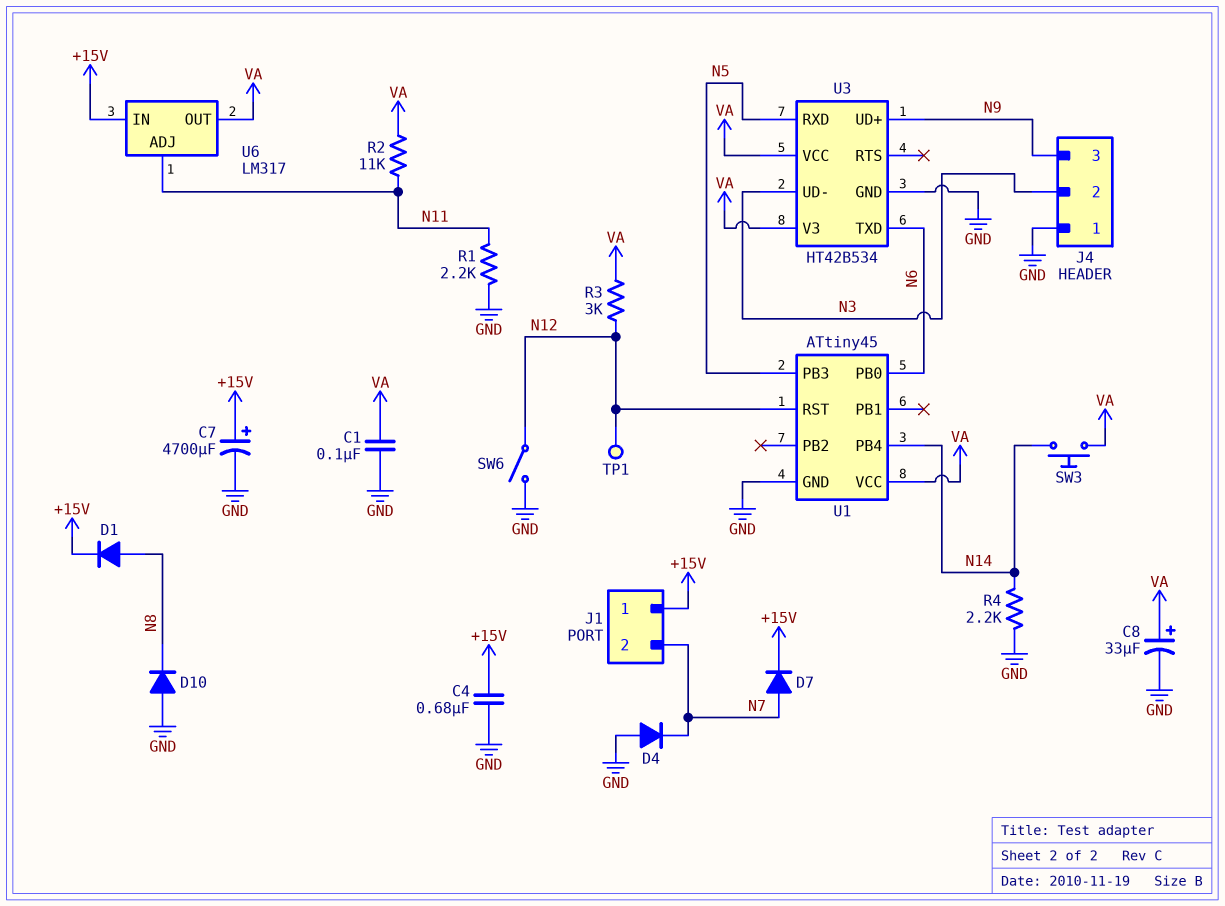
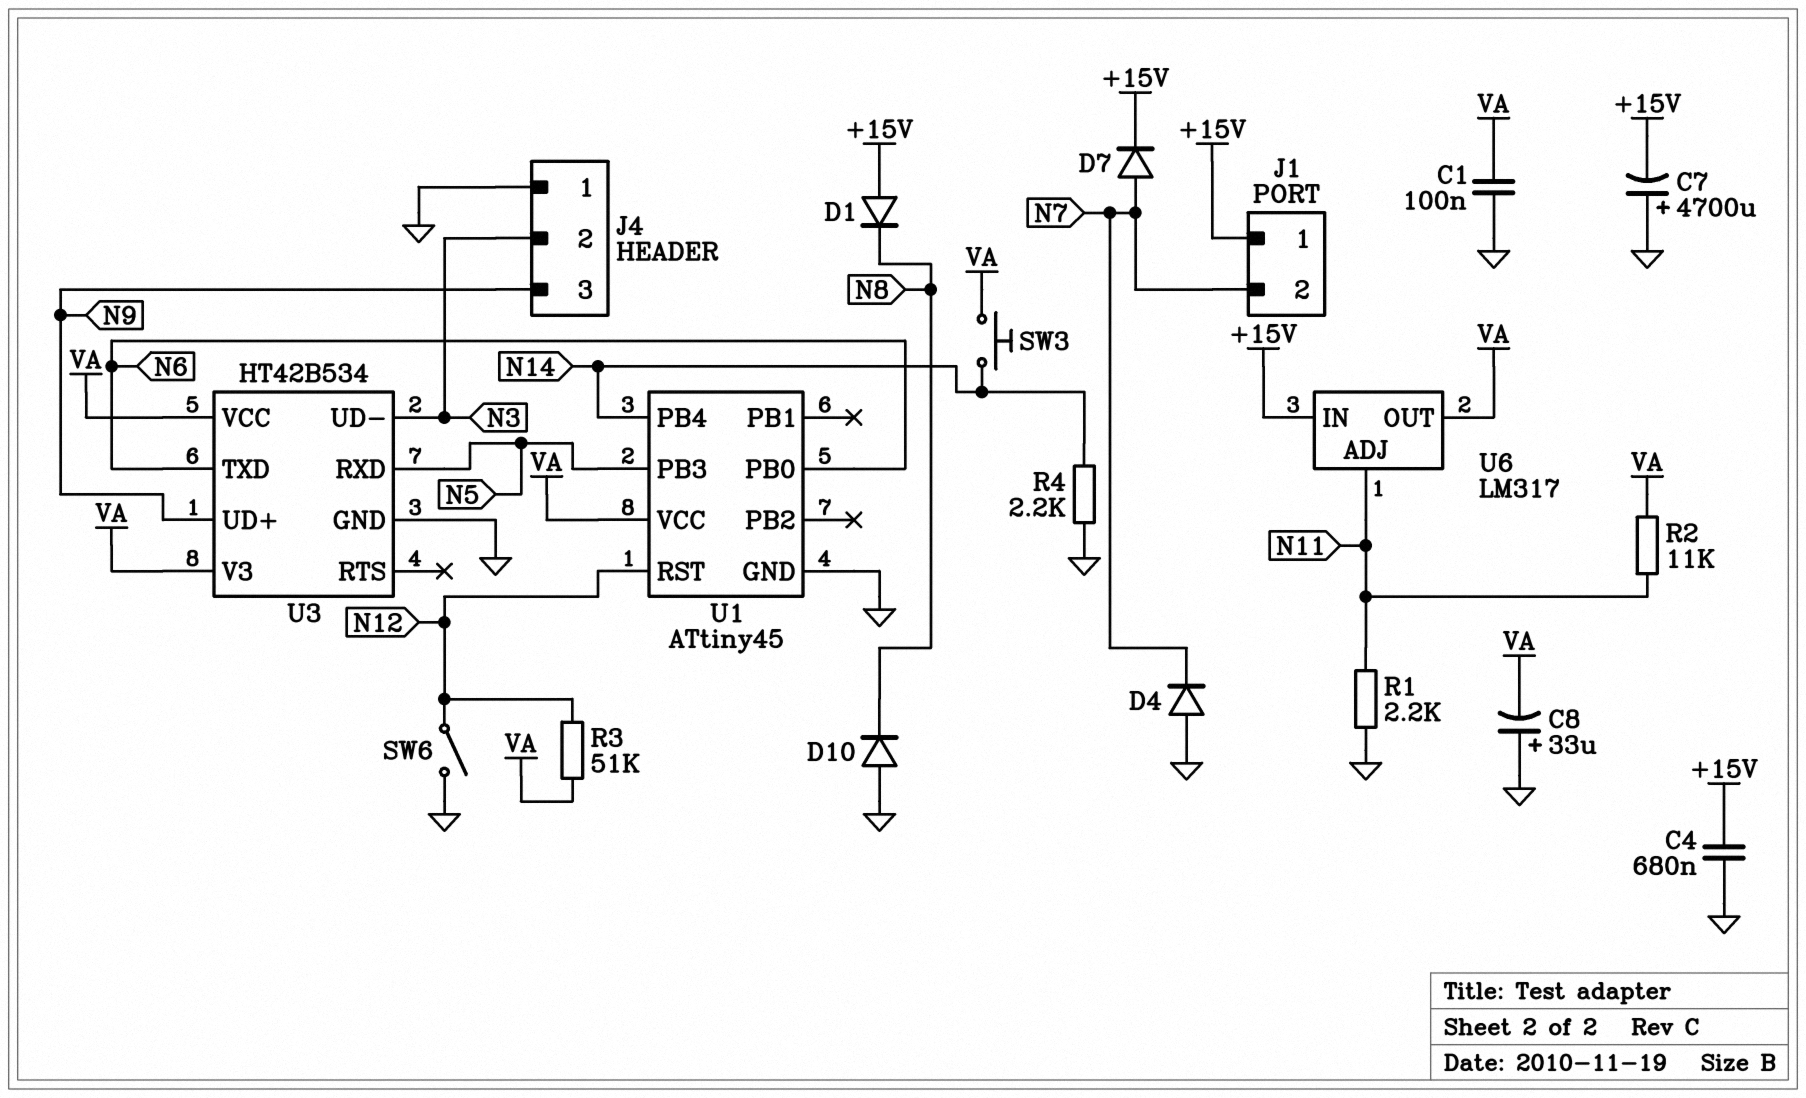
C7: 4700uF (plus +15V, minus GND) -> 4700uF (plus GND, minus +15V)
C8: 33uF (plus VA, minus GND) -> 33uF (plus GND, minus VA)
D1: diode (A N8, K +15V) -> diode (A +15V, K N8)
R3: 3k (N12, VA) -> 51k (N12, VA)
TP1: test point (N12) -> none

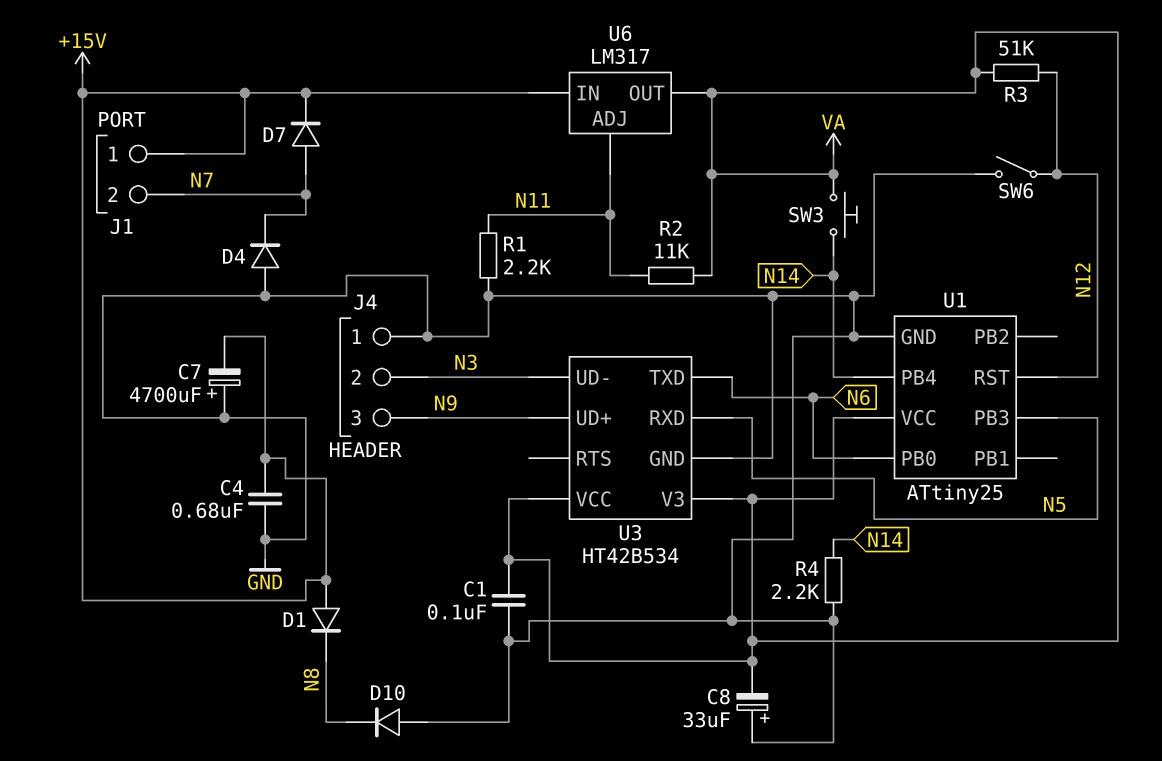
U1: ATtiny45 -> ATtiny25

